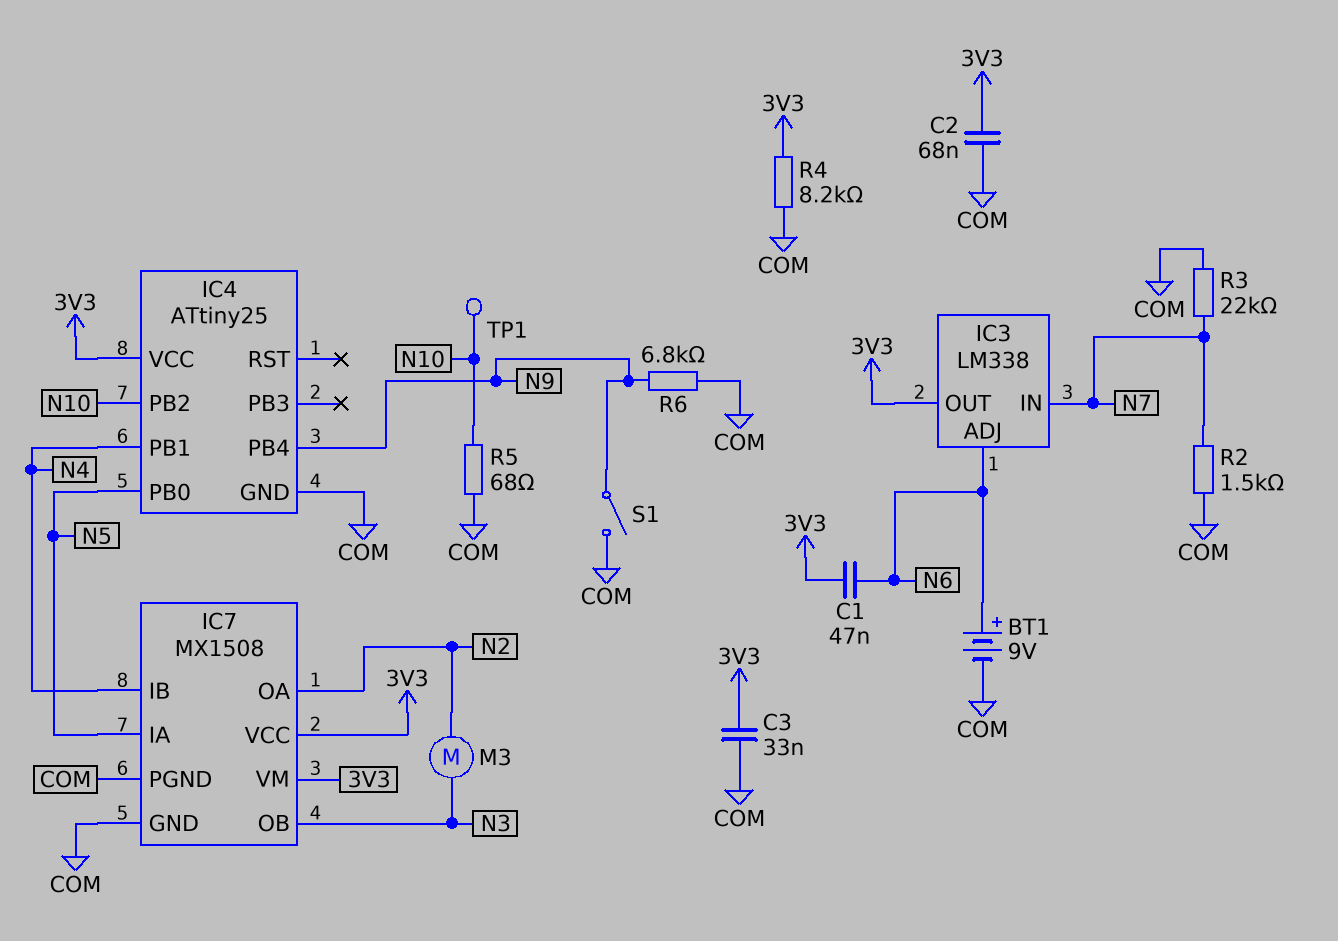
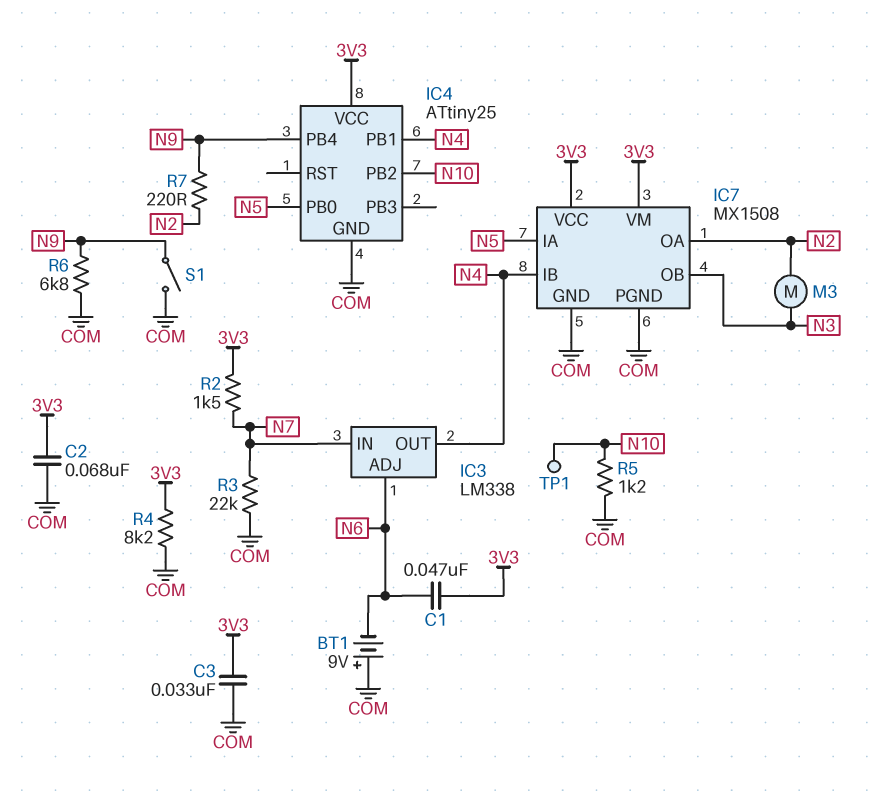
BT1: 9V (plus N6, minus COM) -> 9V (plus COM, minus N6)
IC3 pin OUT: 3V3 -> N4
R2: 1.5k (COM, N7) -> 1.5k (3V3, N7)
R5: 68 (COM, N10) -> 1.2k (COM, N10)
R7: none -> 220 (N2, N9)

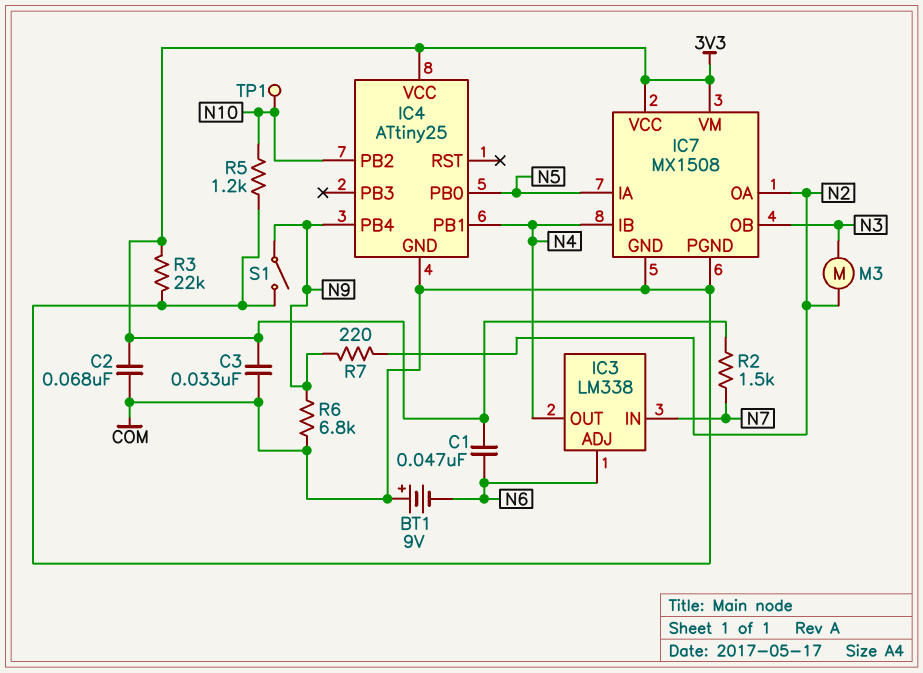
R3: 22k (COM, N7) -> 22k (3V3, COM)
R4: 8.2k (3V3, COM) -> none

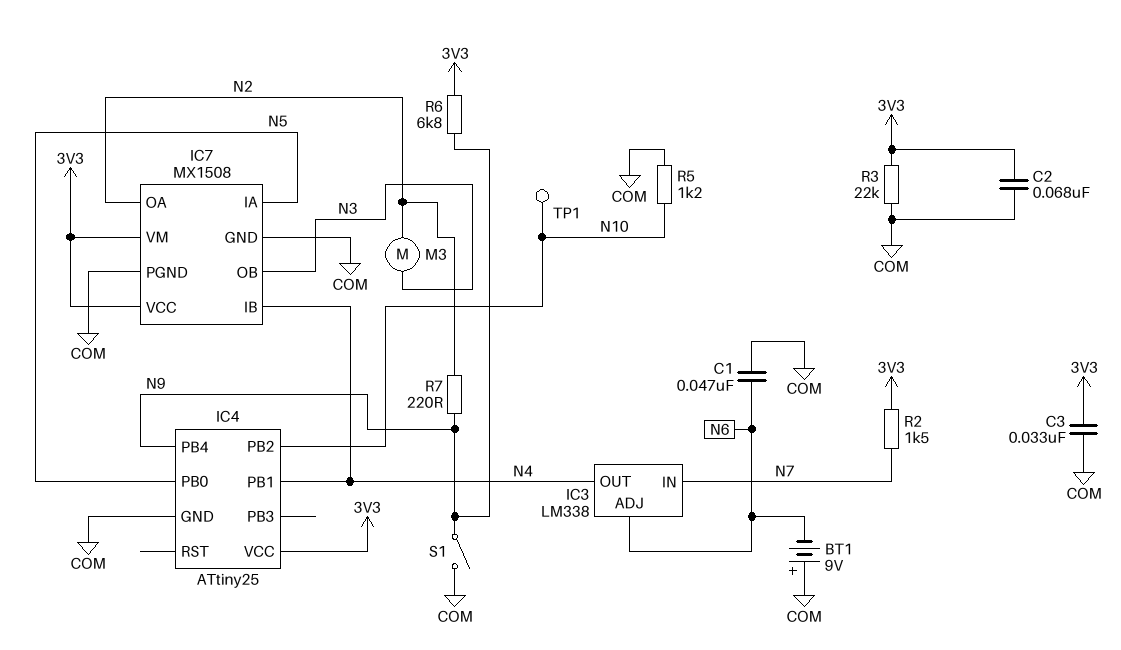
C1: 47nF (3V3, N6) -> 47nF (COM, N6)
R6: 6.8k (COM, N9) -> 6.8k (3V3, N9)

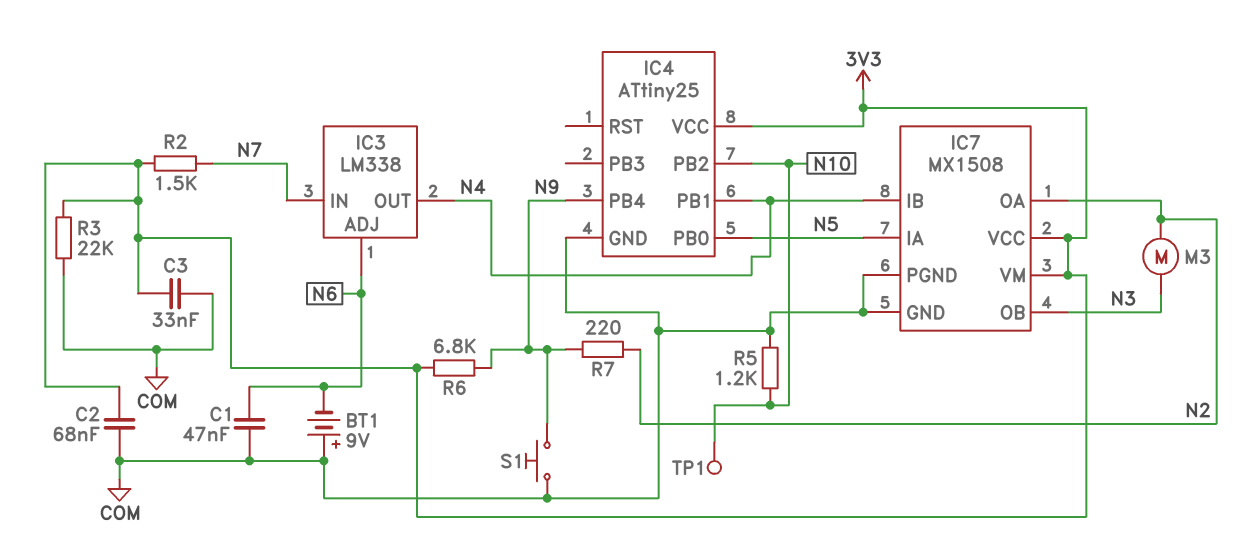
S1: switch (COM, N9) -> button (COM, N9)

